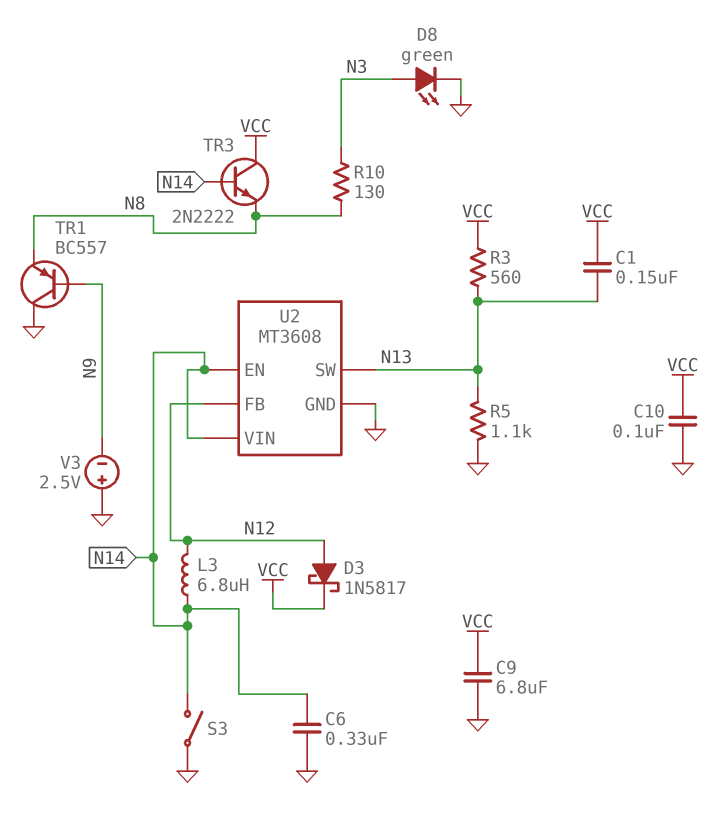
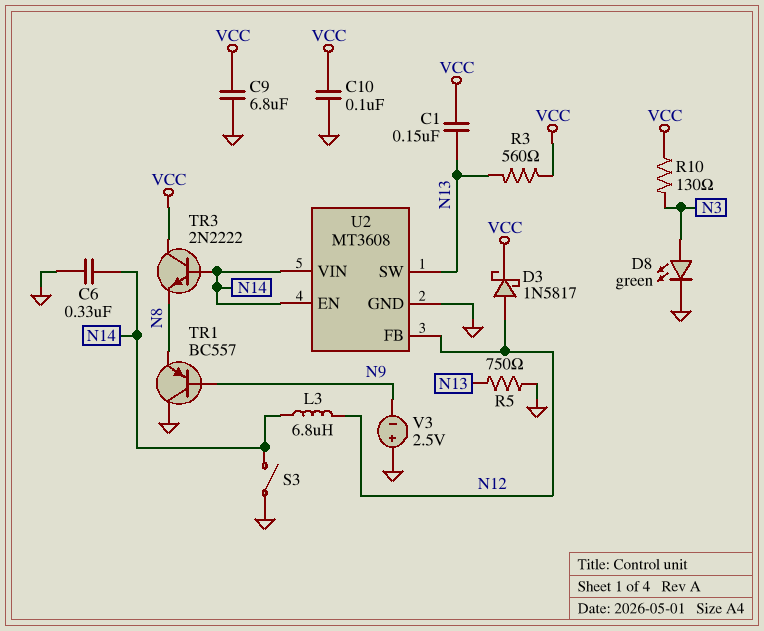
R5: 1.1k (GND, N13) -> 750 (GND, N13)
R10: 130 (N3, N8) -> 130 (N3, VCC)

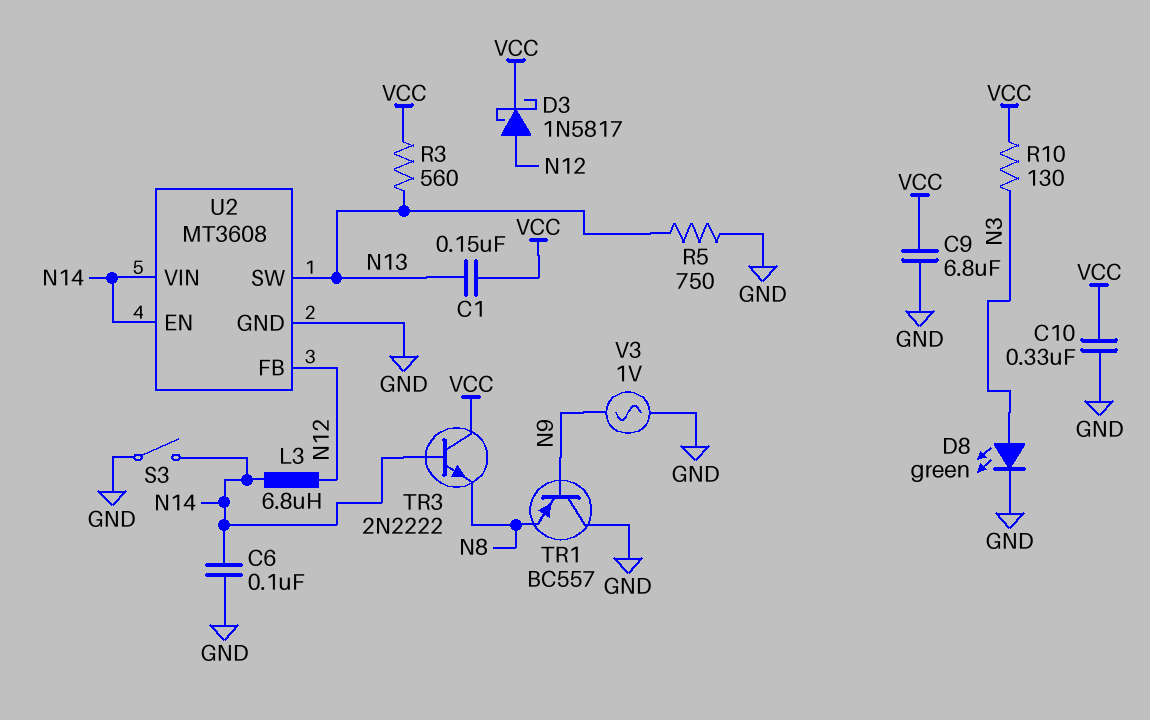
C6: 330nF (GND, N14) -> 100nF (GND, N14)
C10: 100nF (GND, VCC) -> 330nF (GND, VCC)
V3: 2.5V (plus GND, minus N9) -> AC 1V (GND, N9)

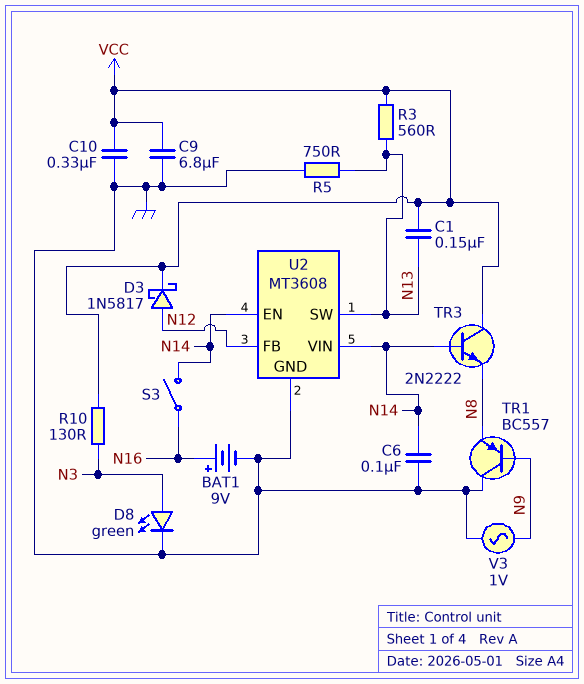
BAT1: none -> 9V (plus N16, minus GND)
L3: 6.8uH (N12, N14) -> none
S3: switch (GND, N14) -> switch (N14, N16)

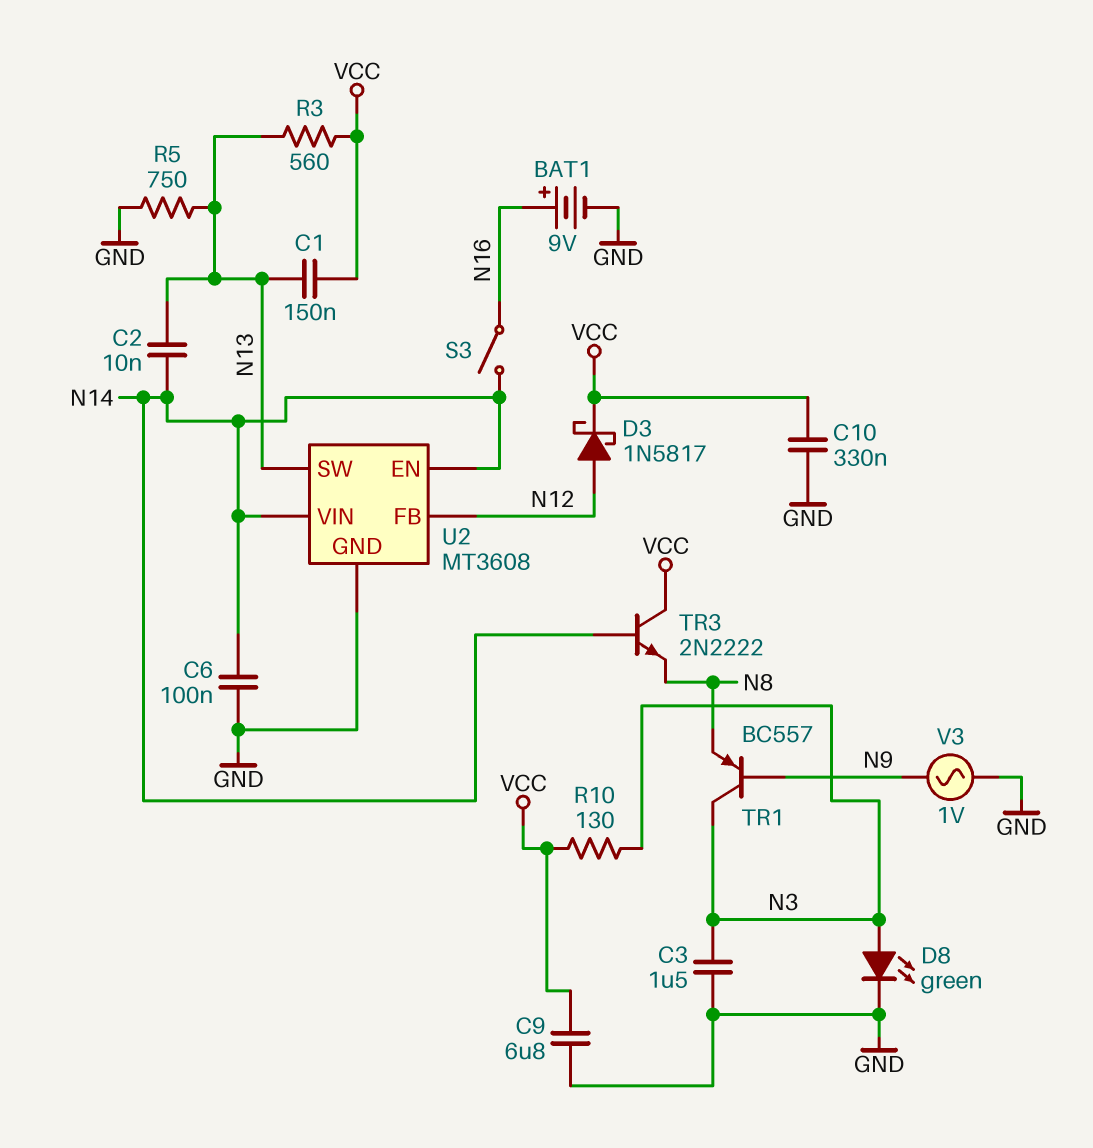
C2: none -> 10nF (N13, N14)
C3: none -> 1.5uF (GND, N3)
TR1: PNP BC557 (B N9, C GND, E N8) -> PNP BC557 (B N9, C N3, E N8)

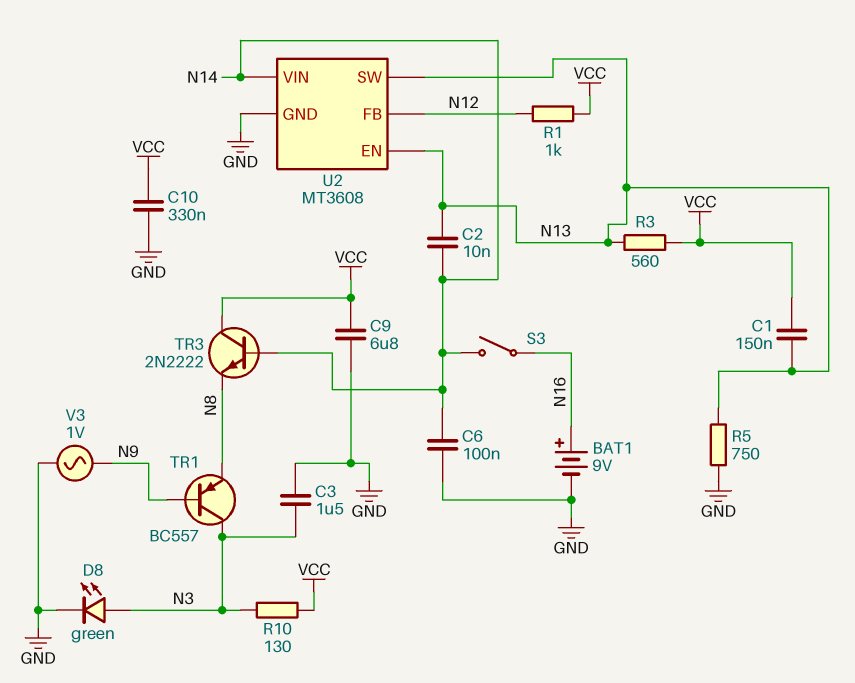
D3: schottky 1N5817 (A N12, K VCC) -> none
R1: none -> 1k (N12, VCC)
U2 pin EN: N14 -> N13

